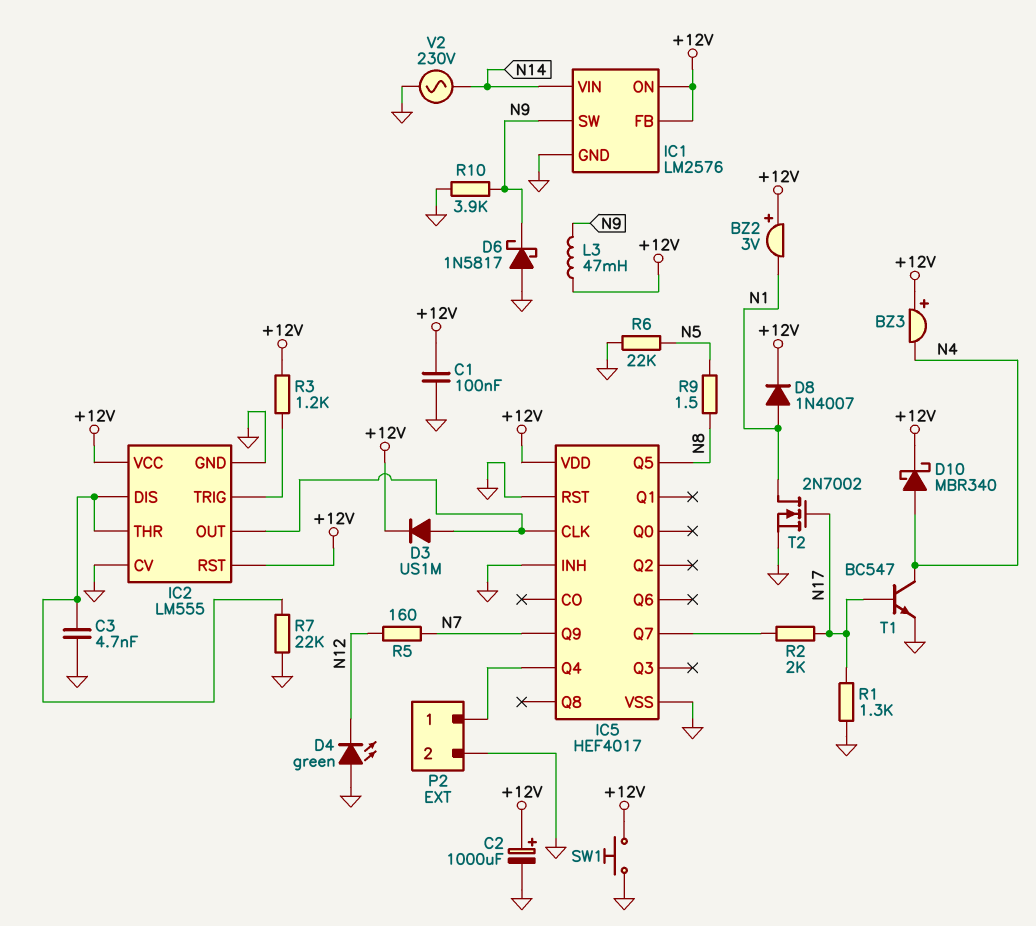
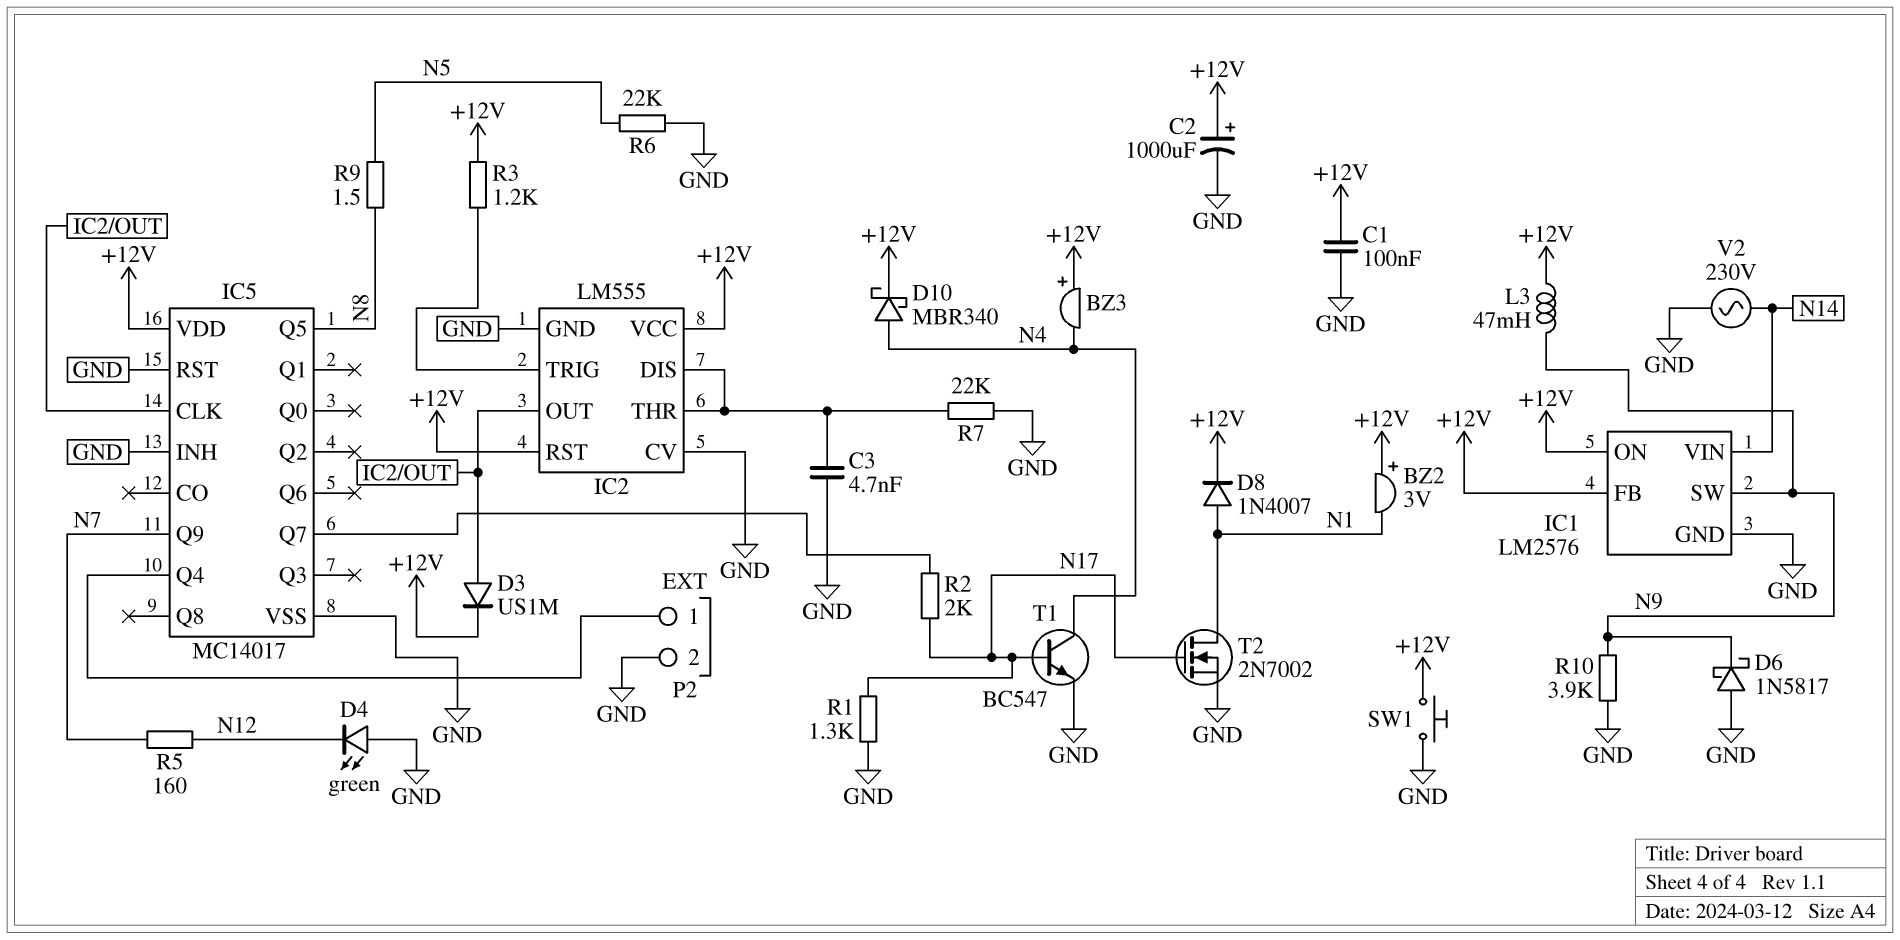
IC5: HEF4017 -> MC14017

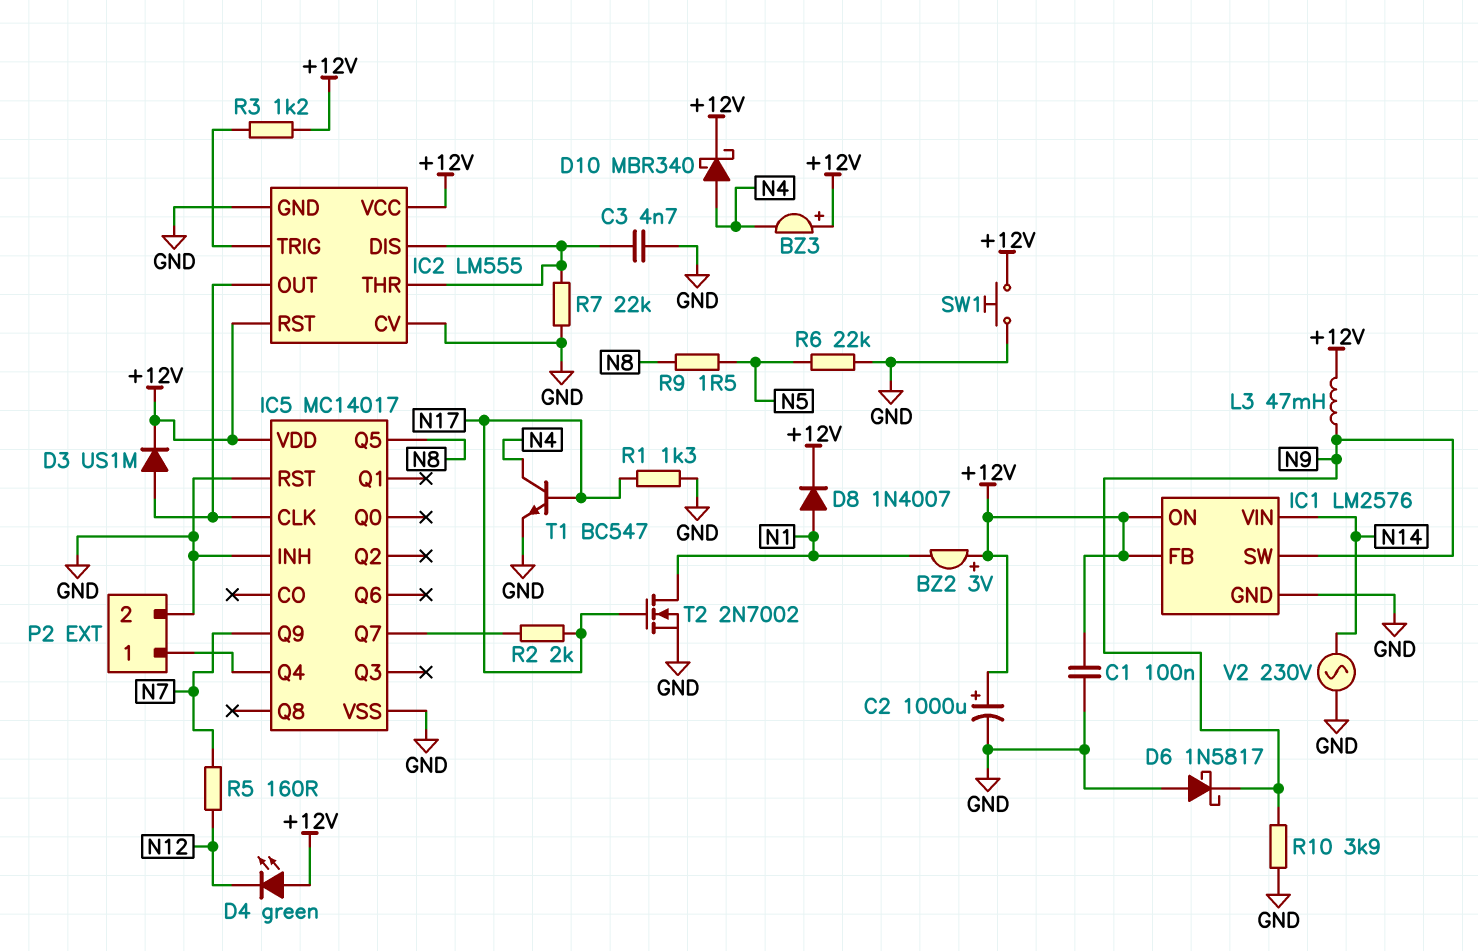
D4: LED green (A GND, K N12) -> LED green (A +12V, K N12)

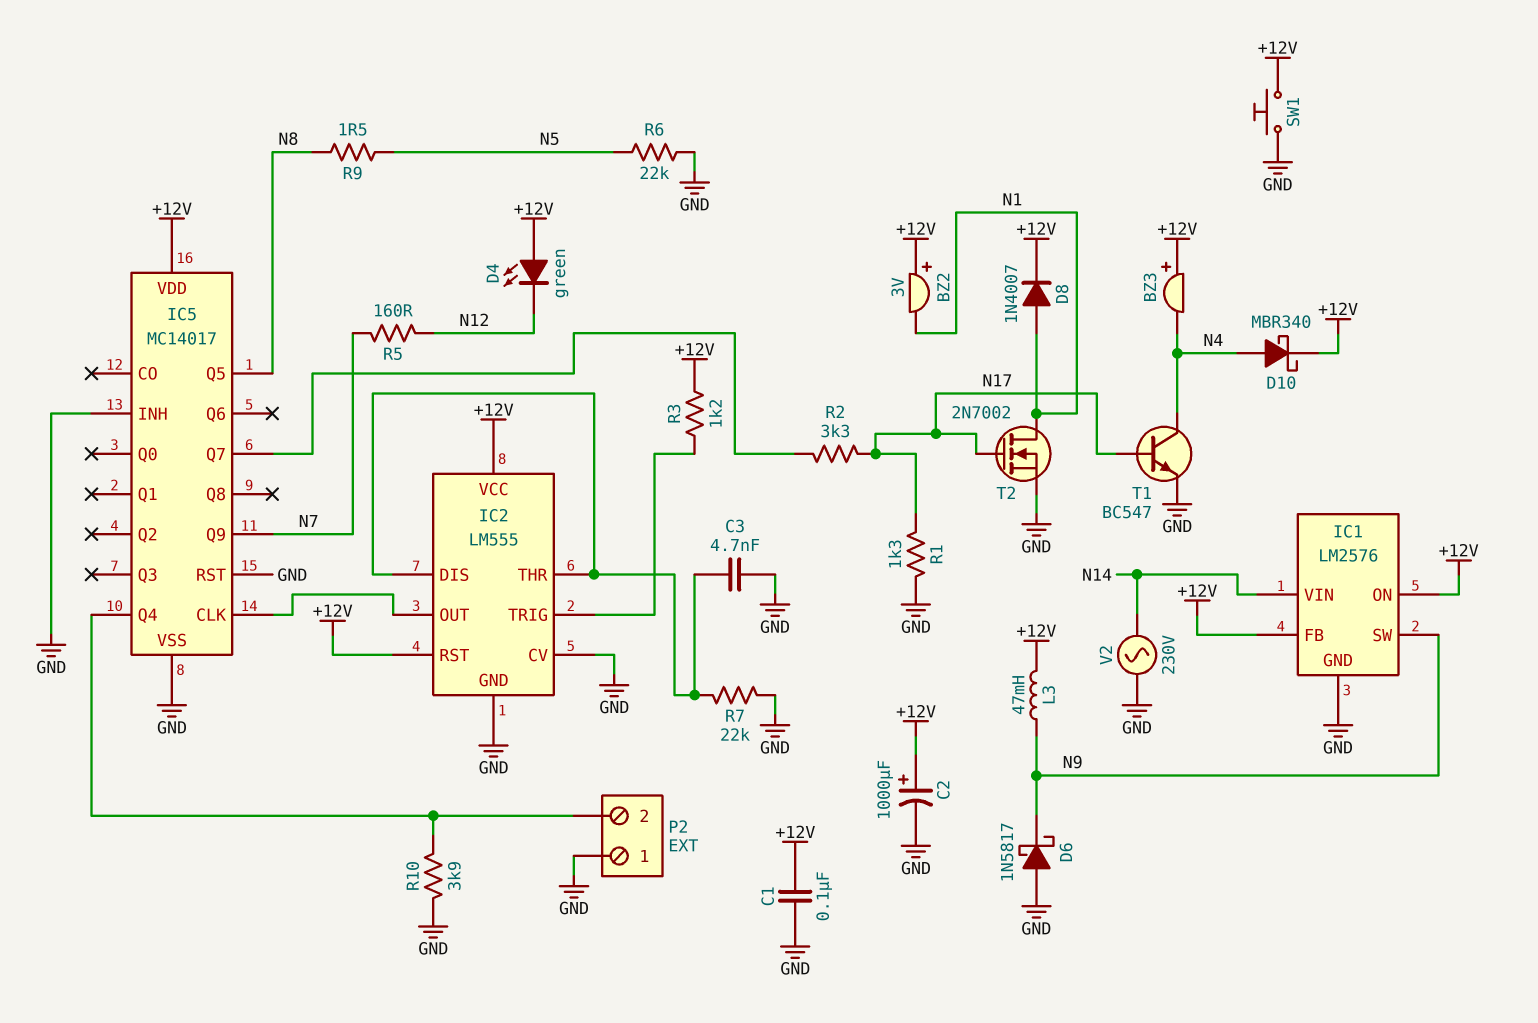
D3: diode US1M (A IC2/OUT, K +12V) -> none
P2 pin 1: IC5/Q4 -> GND
P2 pin 2: GND -> IC5/Q4
R2: 2k (IC5/Q7, N17) -> 3.3k (IC5/Q7, N17)
R10: 3.9k (GND, N9) -> 3.9k (GND, IC5/Q4)

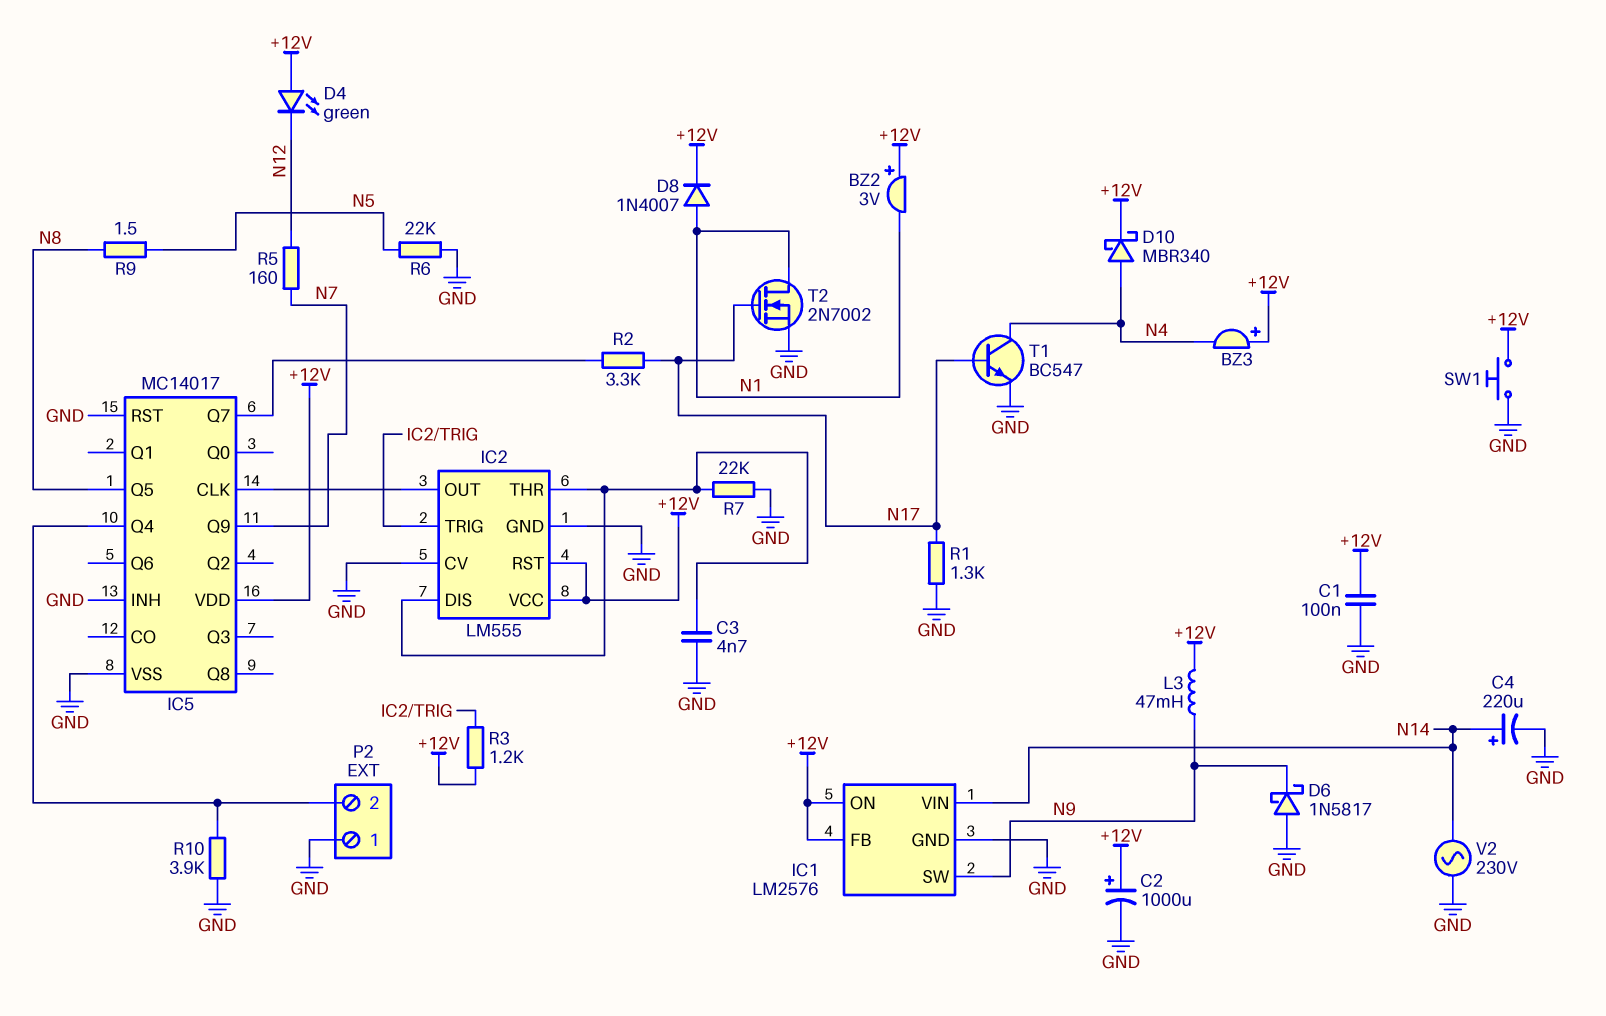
C4: none -> 220uF (plus N14, minus GND)

